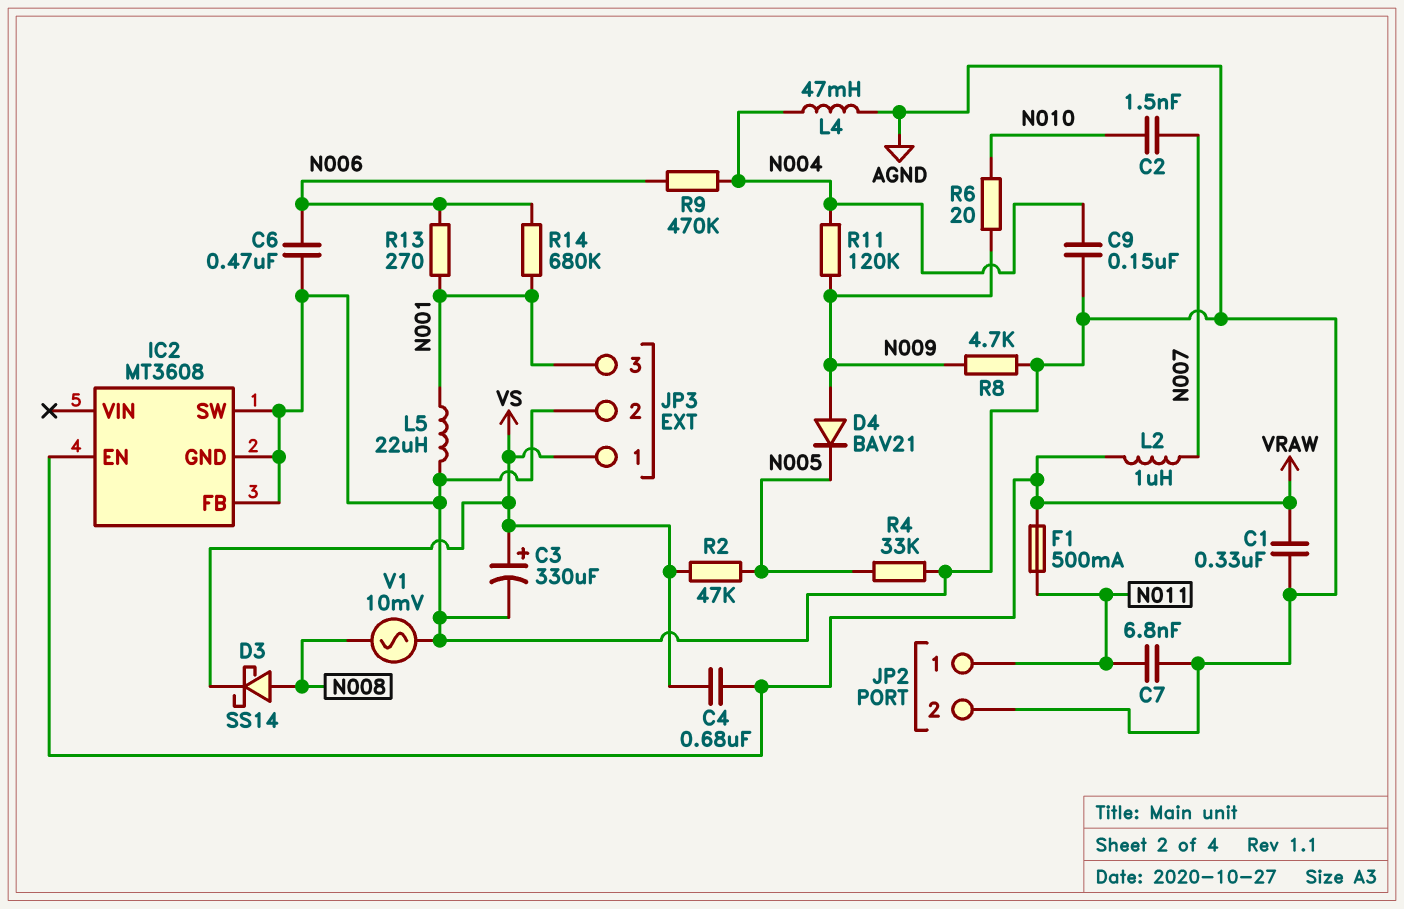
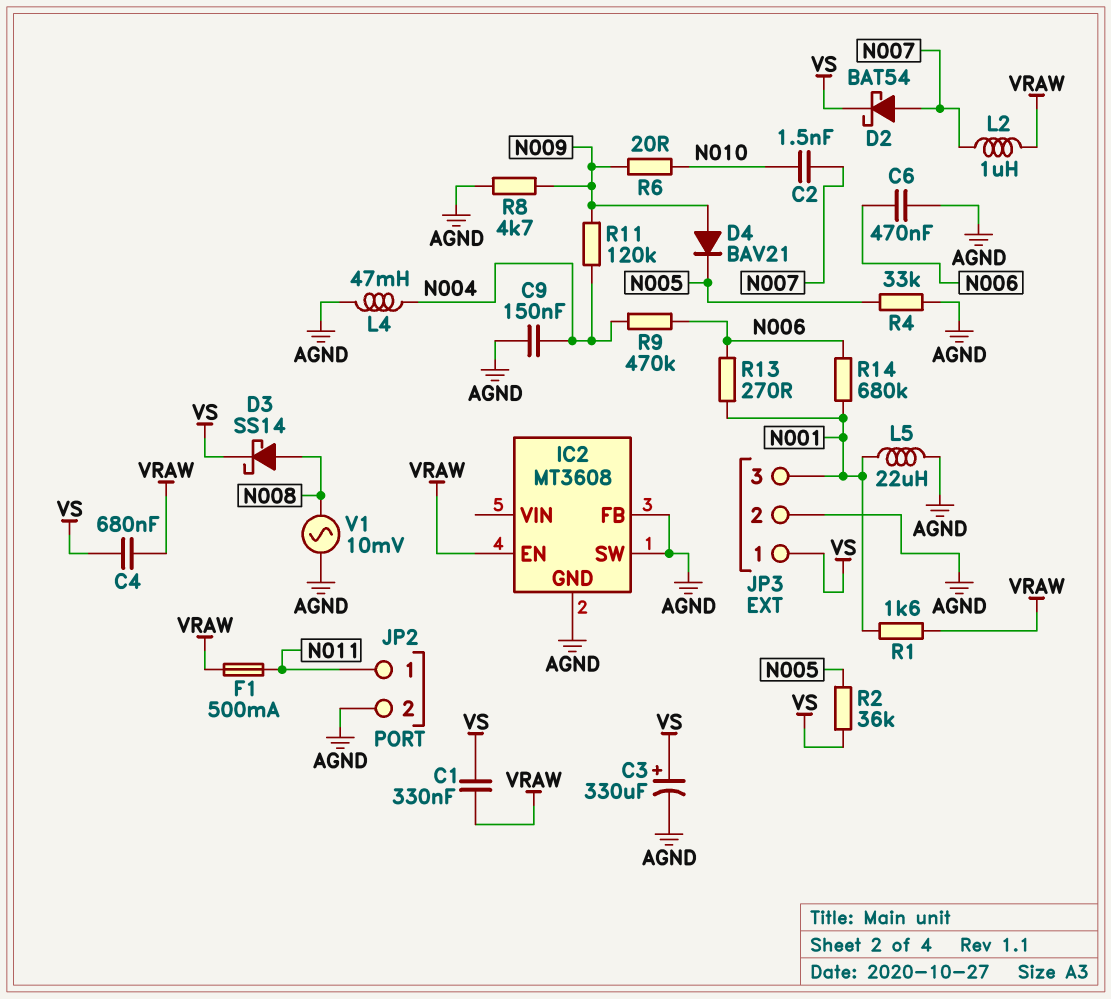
C1: 330nF (AGND, VRAW) -> 330nF (VRAW, VS)
C7: 6.8nF (AGND, N011) -> none
D2: none -> schottky BAT54 (A N007, K VS)
R1: none -> 1.6k (N001, VRAW)
R2: 47k (N005, VS) -> 36k (N005, VS)

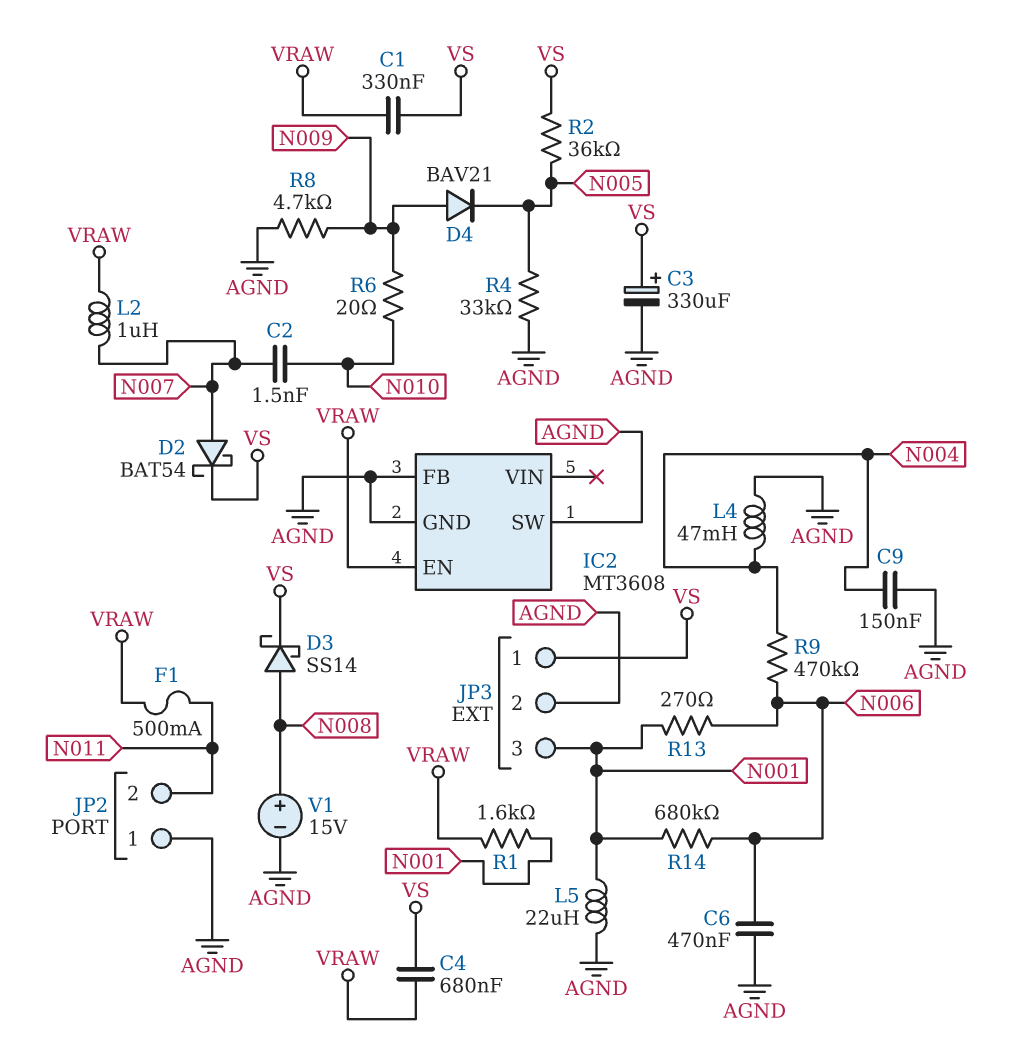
JP2 pin 1: N011 -> AGND
JP2 pin 2: AGND -> N011
R11: 120k (N004, N009) -> none
V1: AC 10mV (AGND, N008) -> 15V (plus N008, minus AGND)

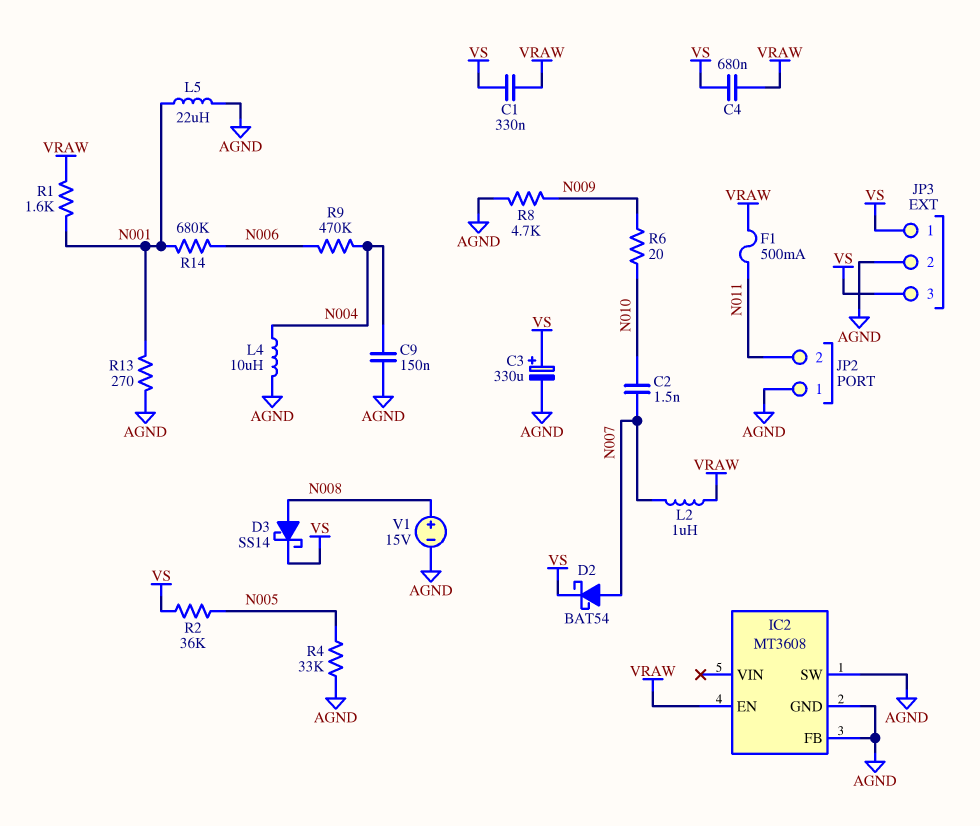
C6: 470nF (AGND, N006) -> none
D4: diode BAV21 (A N009, K N005) -> none
JP3 pin 3: N001 -> VS
L4: 47mH (AGND, N004) -> 10uH (AGND, N004)
R13: 270 (N001, N006) -> 270 (AGND, N001)

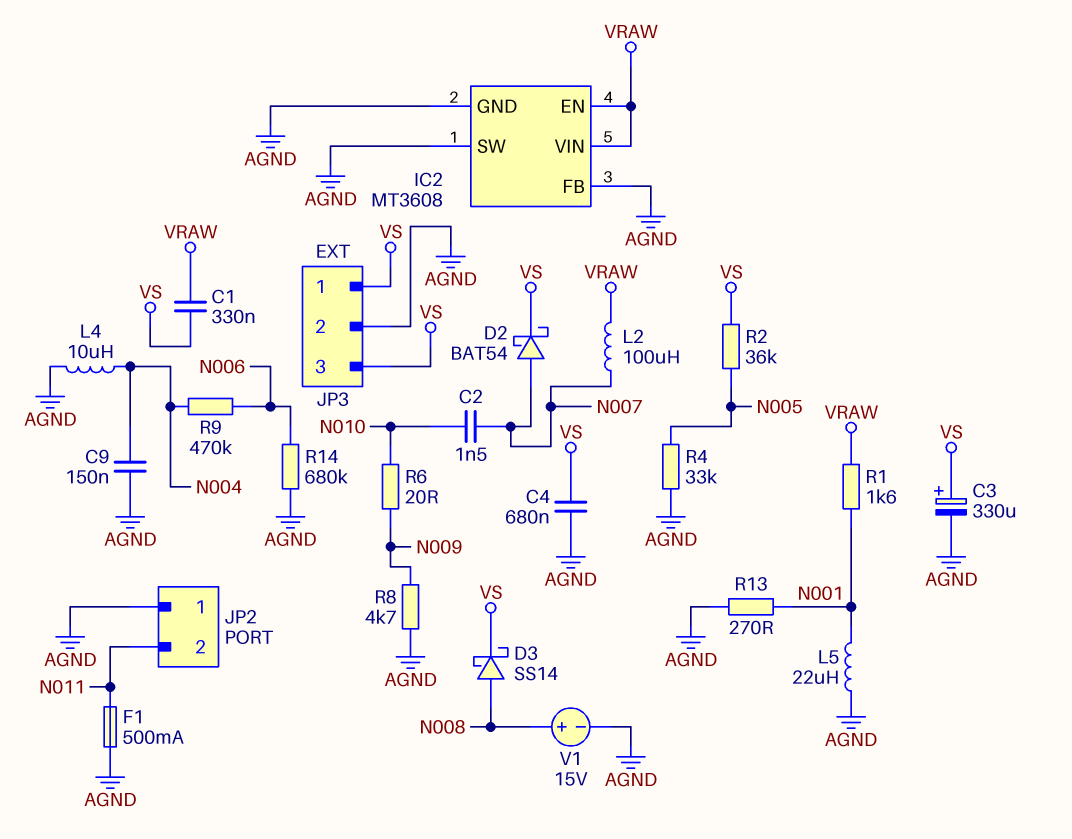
C4: 680nF (VRAW, VS) -> 680nF (AGND, VS)
F1: 500mA (N011, VRAW) -> 500mA (AGND, N011)
IC2 pin VIN: none -> VRAW
L2: 1uH (N007, VRAW) -> 100uH (N007, VRAW)
R14: 680k (N001, N006) -> 680k (AGND, N006)

